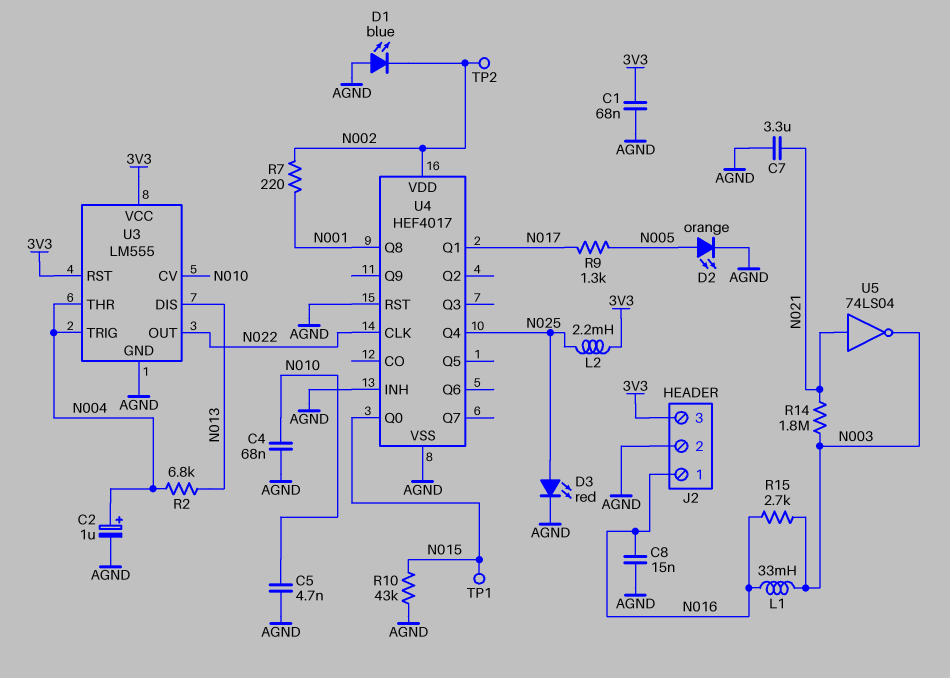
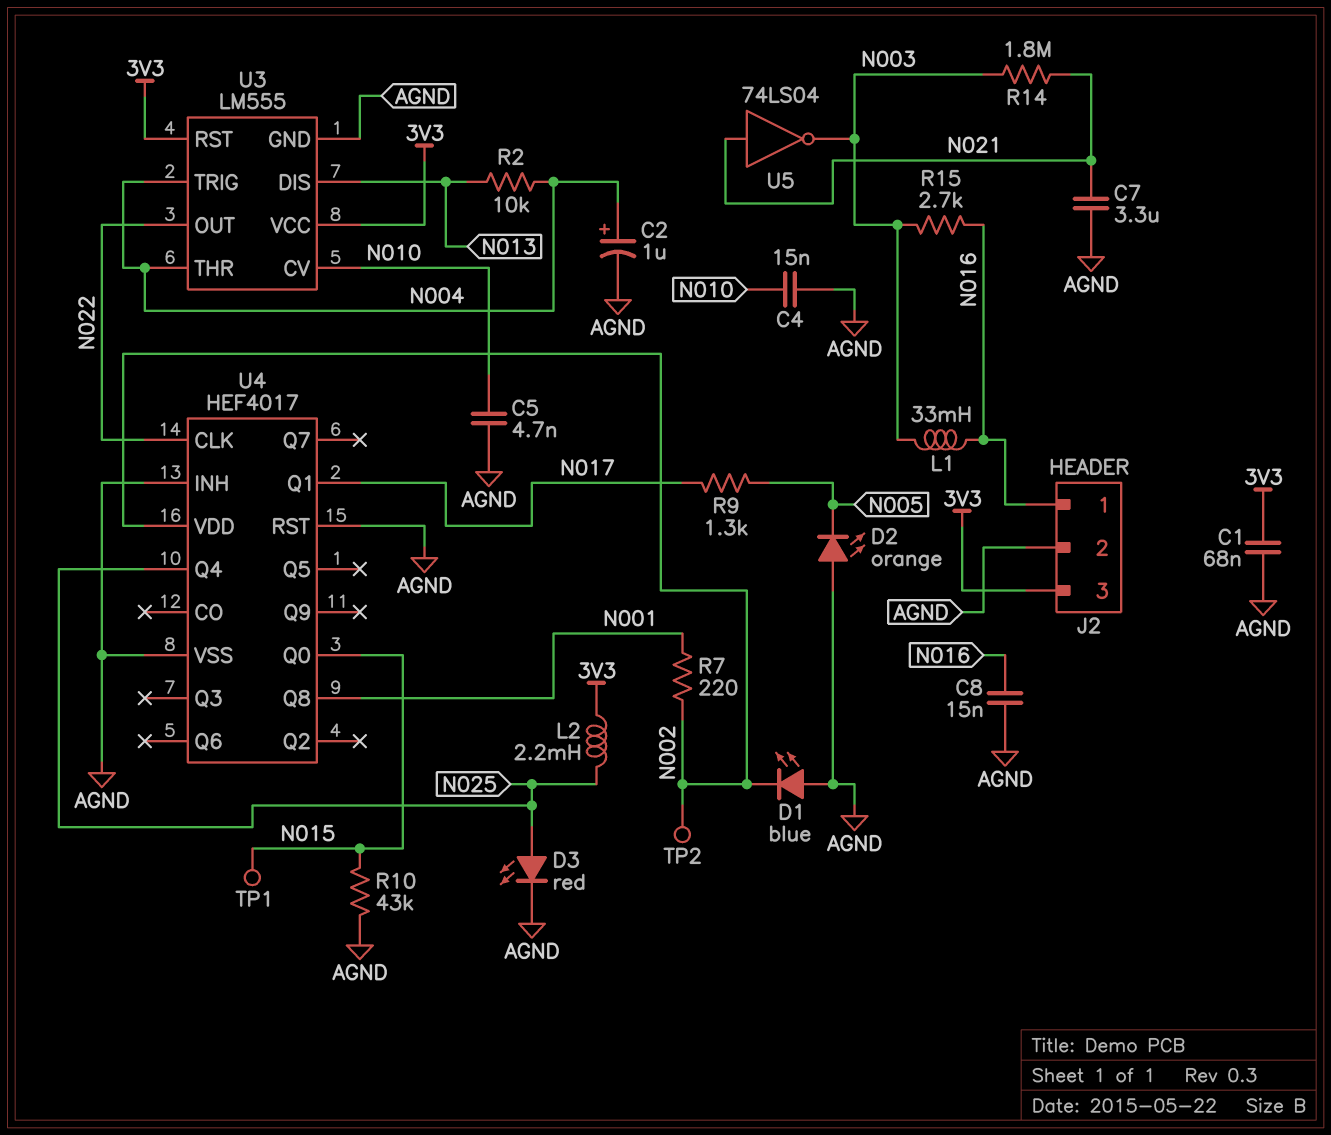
C4: 68nF (AGND, N010) -> 15nF (AGND, N010)
D2: LED orange (A N005, K AGND) -> LED orange (A AGND, K N005)
R2: 6.8k (N004, N013) -> 10k (N004, N013)

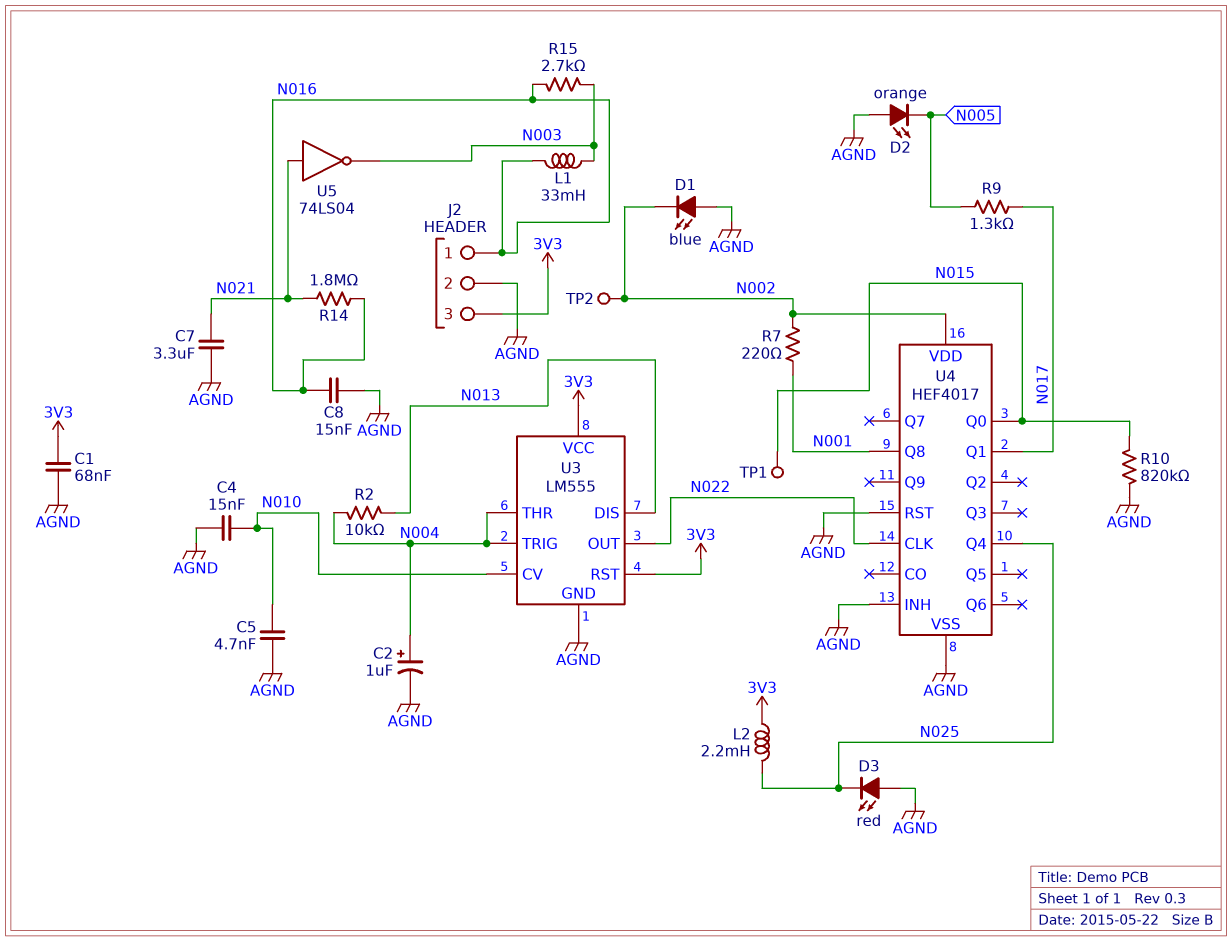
D3: LED red (A N025, K AGND) -> LED red (A AGND, K N025)
R10: 43k (AGND, N015) -> 820k (AGND, N015)
R14: 1.8M (N003, N021) -> 1.8M (N016, N021)

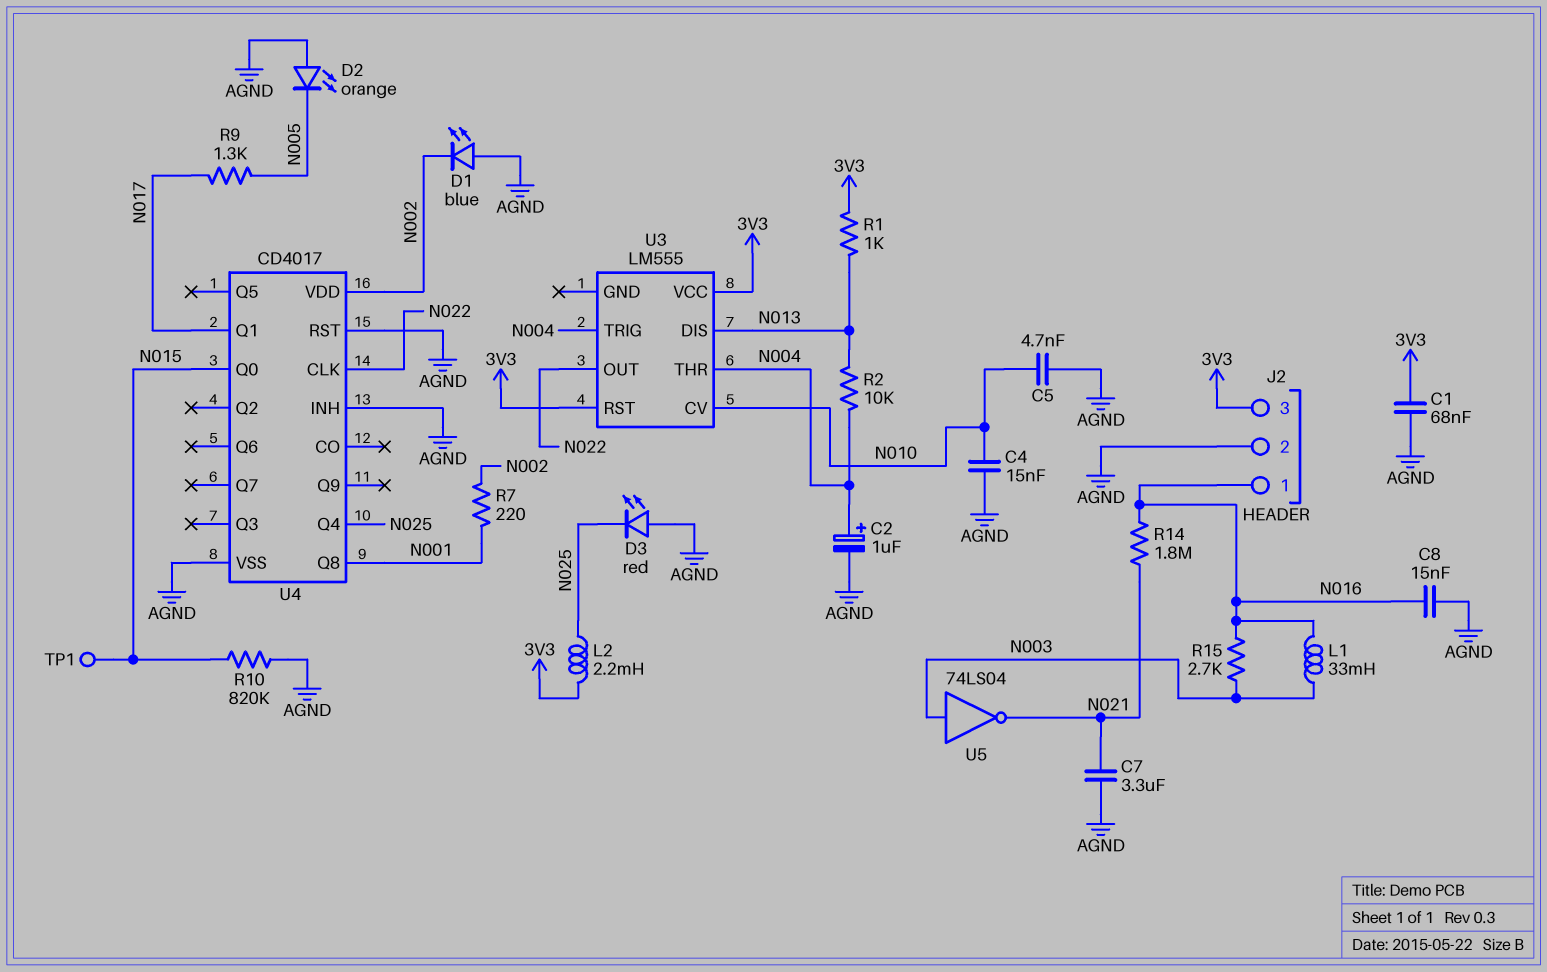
R1: none -> 1k (3V3, N013)
TP2: test point (N002) -> none
U3 pin GND: AGND -> none
U4: HEF4017 -> CD4017
U5: NOT 74LS04 (in N021, out N003) -> NOT 74LS04 (in N003, out N021)

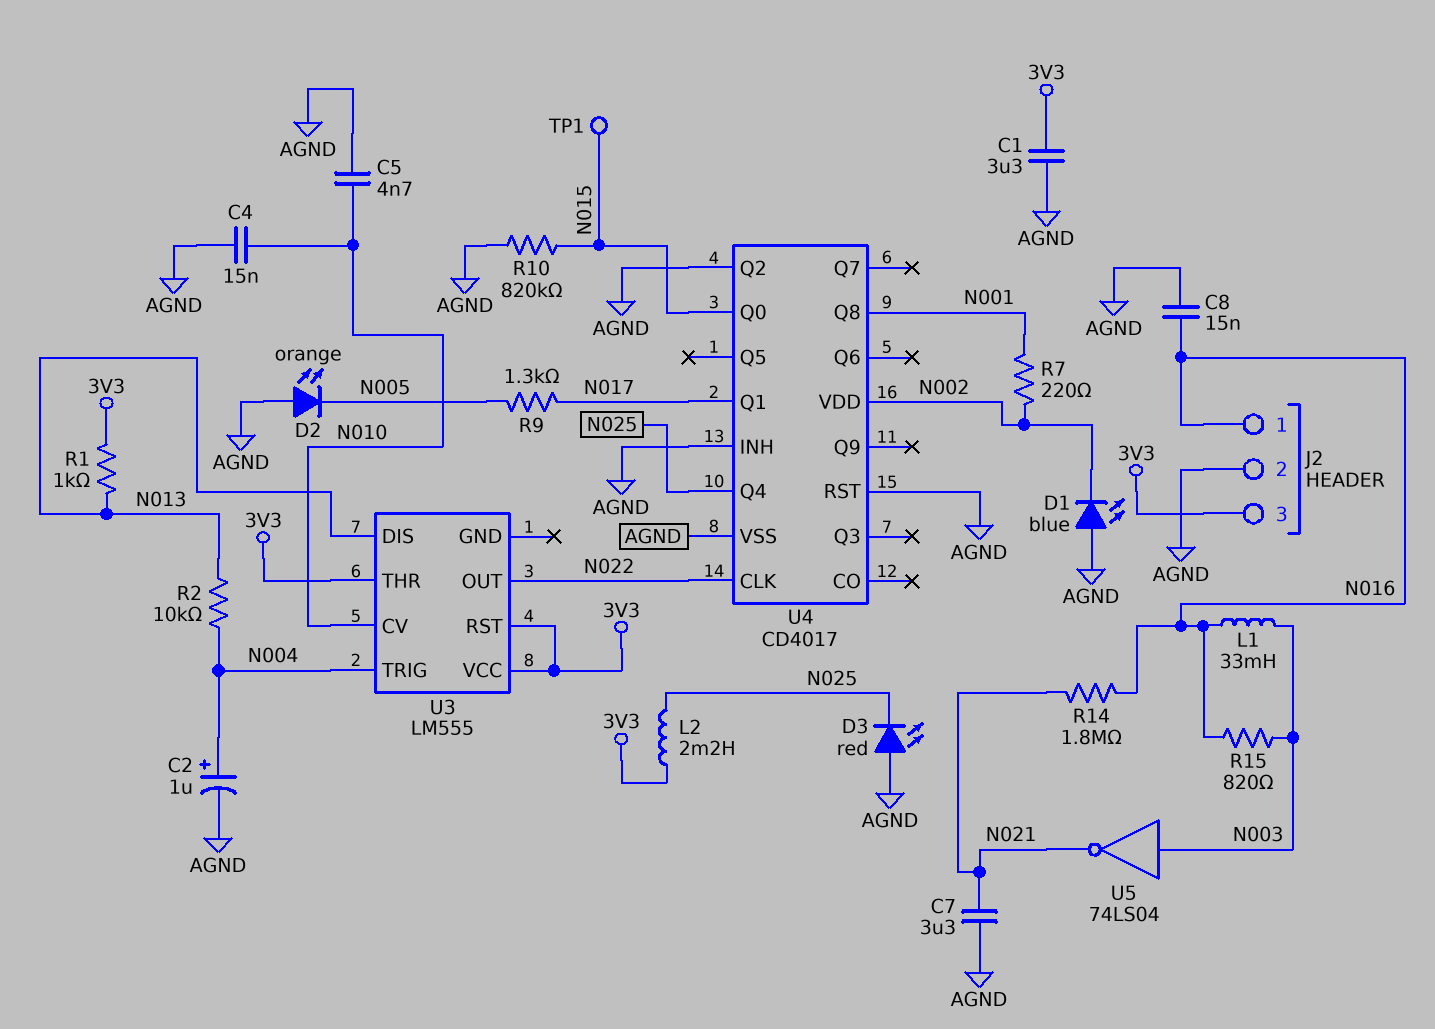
C1: 68nF (3V3, AGND) -> 3.3uF (3V3, AGND)
R15: 2.7k (N003, N016) -> 820 (N003, N016)
U3 pin THR: N004 -> 3V3
U4 pin Q2: none -> AGND

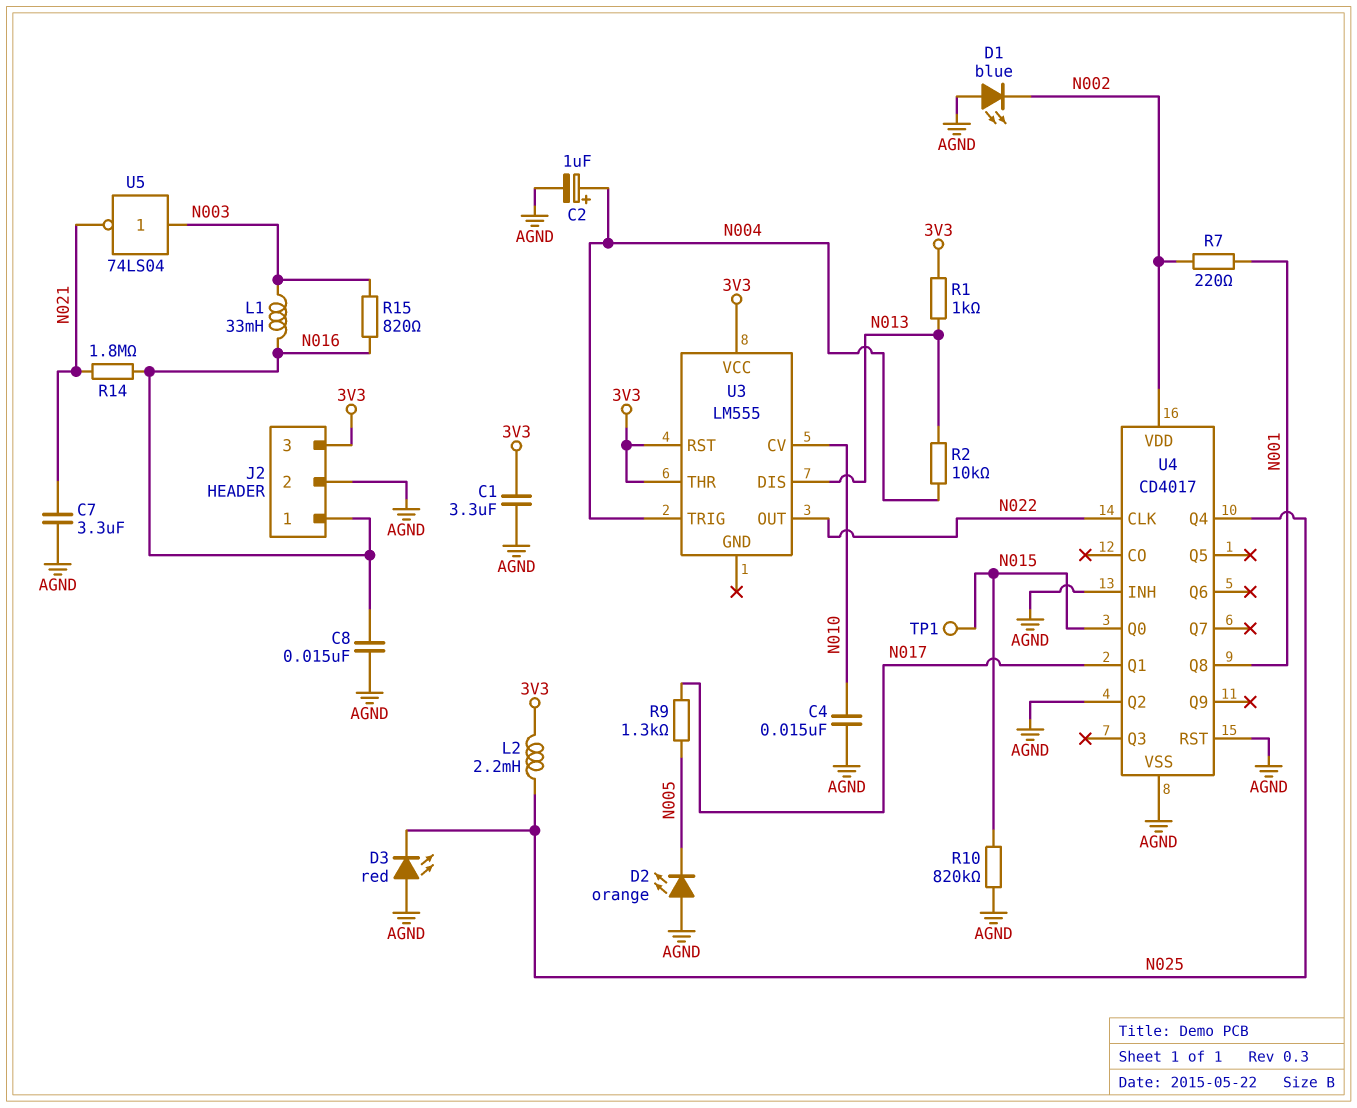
C5: 4.7nF (AGND, N010) -> none

